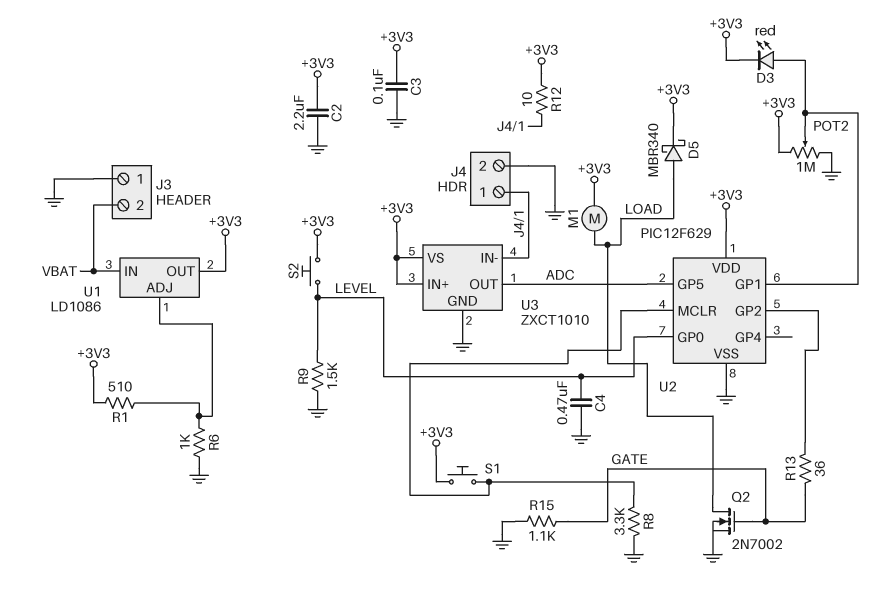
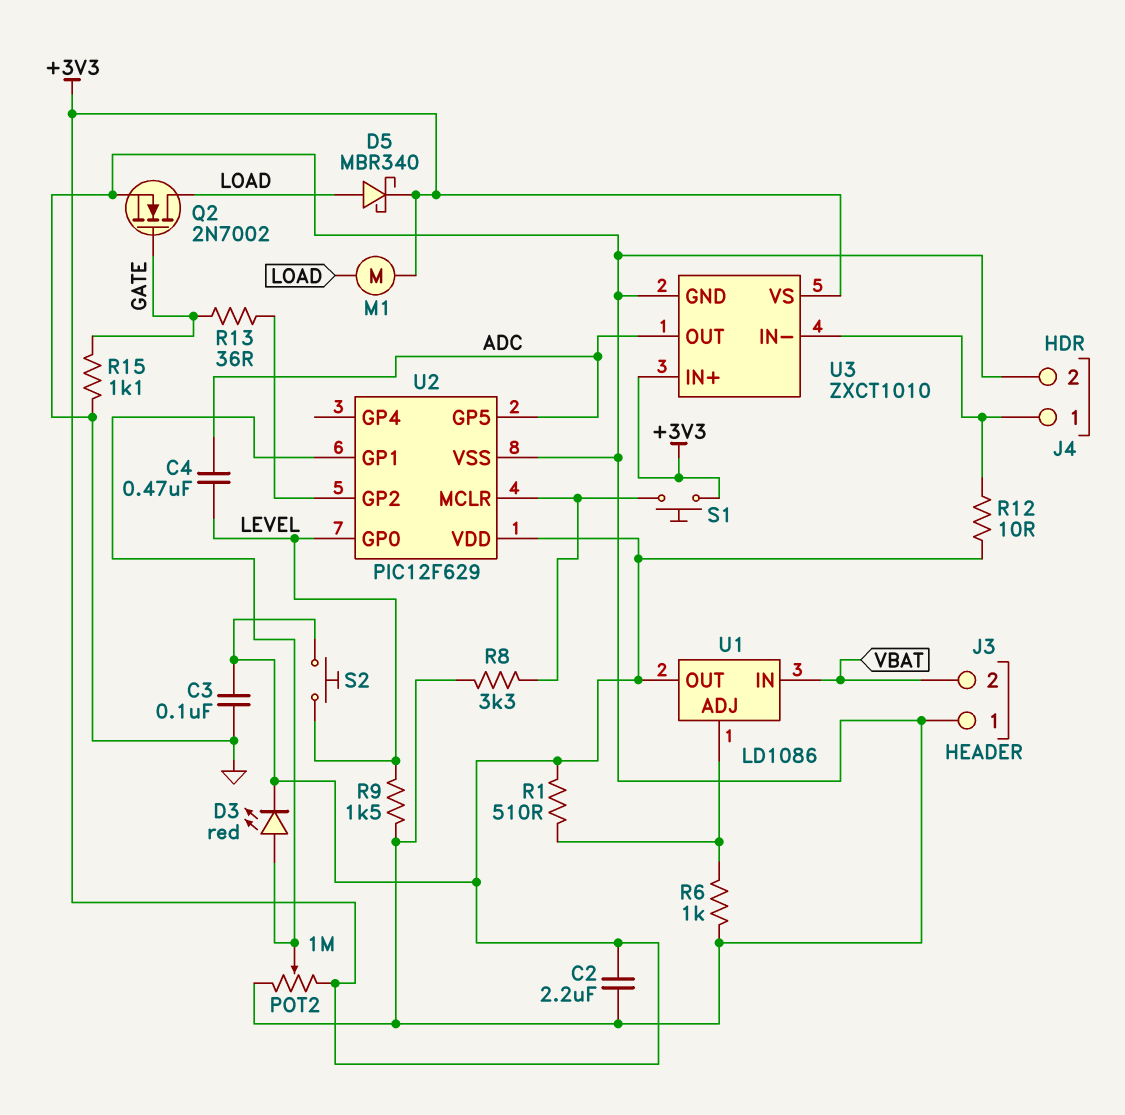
C4: 470nF (GND, LEVEL) -> 470nF (ADC, LEVEL)

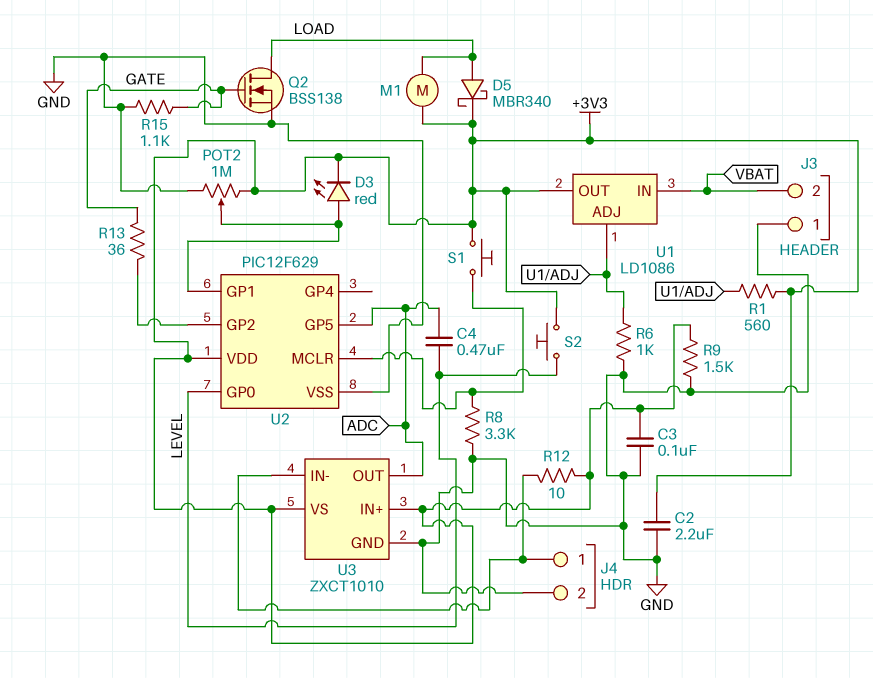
Q2: NMOS 2N7002 (G GATE, D LOAD, S GND) -> NMOS BSS138 (G GATE, D LOAD, S GND)
R1: 510 (+3V3, U1/ADJ) -> 560 (+3V3, U1/ADJ)
R9: 1.5k (GND, LEVEL) -> 1.5k (+3V3, GND)

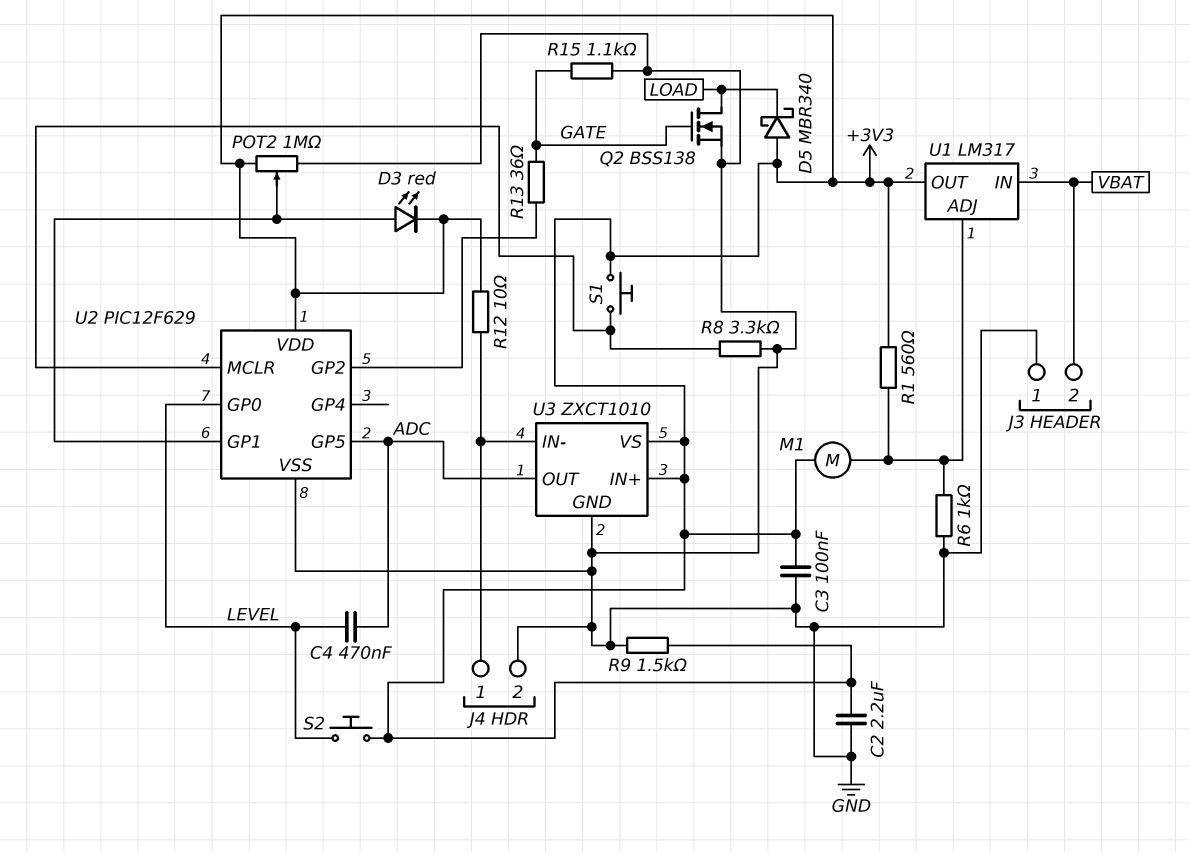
D5: schottky MBR340 (A LOAD, K +3V3) -> schottky MBR340 (A +3V3, K LOAD)
M1: motor (+3V3, LOAD) -> motor (+3V3, U1/ADJ)
U1: LD1086 -> LM317

